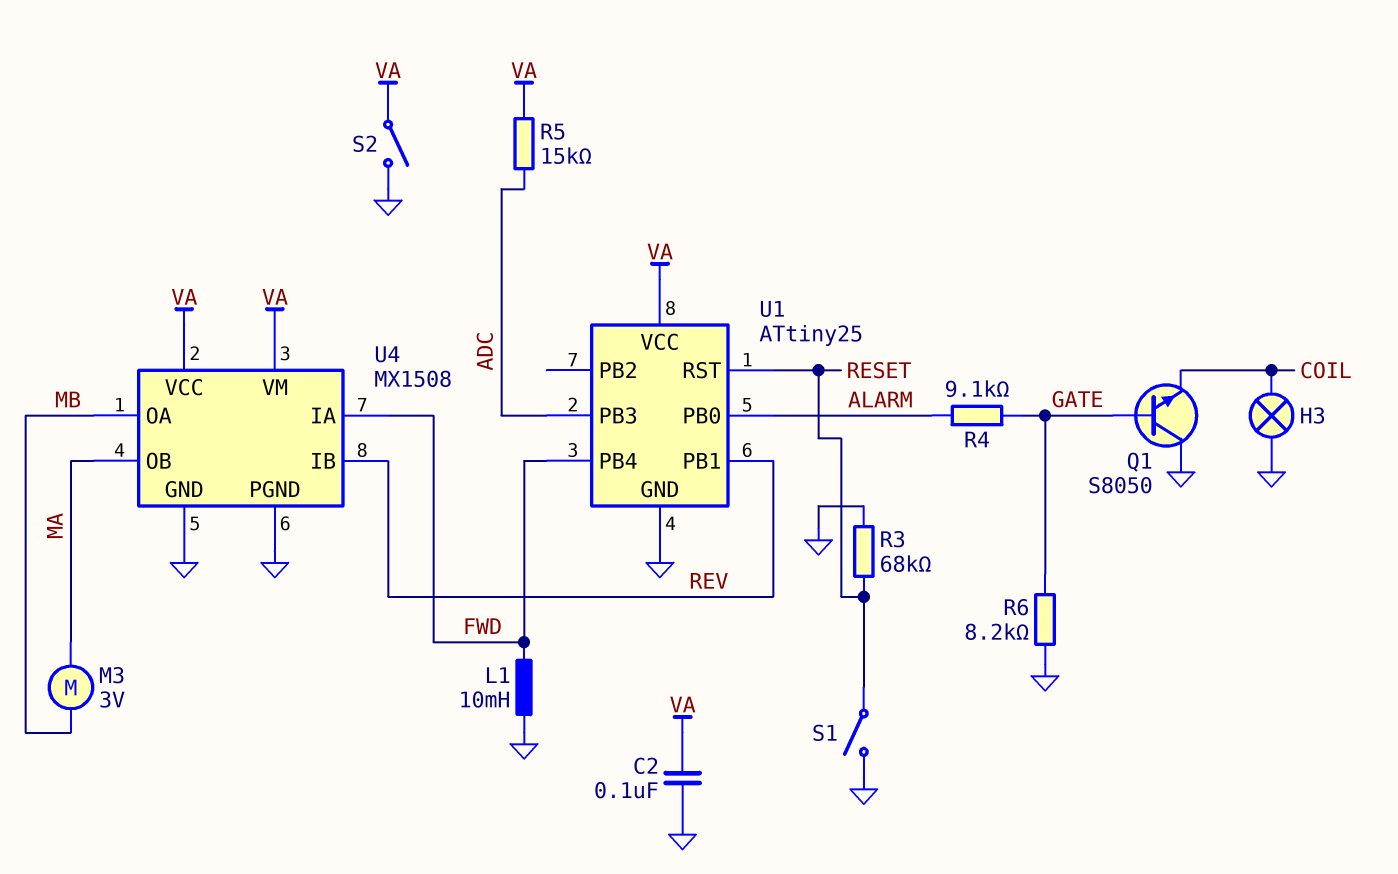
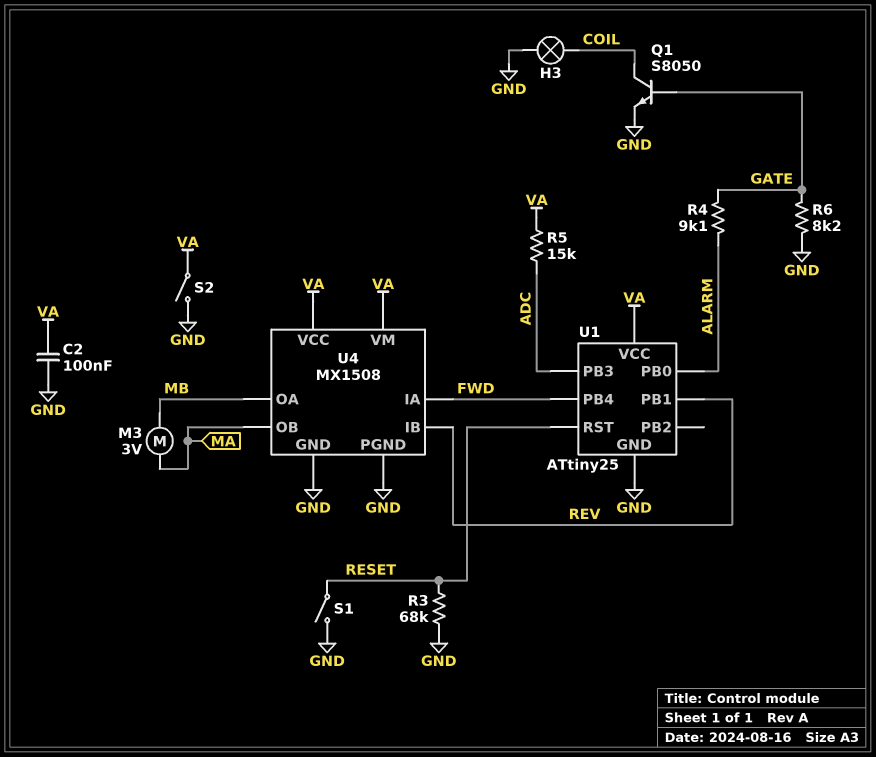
L1: 10mH (FWD, GND) -> none
Q1: NPN S8050 (B GATE, C GND, E COIL) -> NPN S8050 (B GATE, C COIL, E GND)

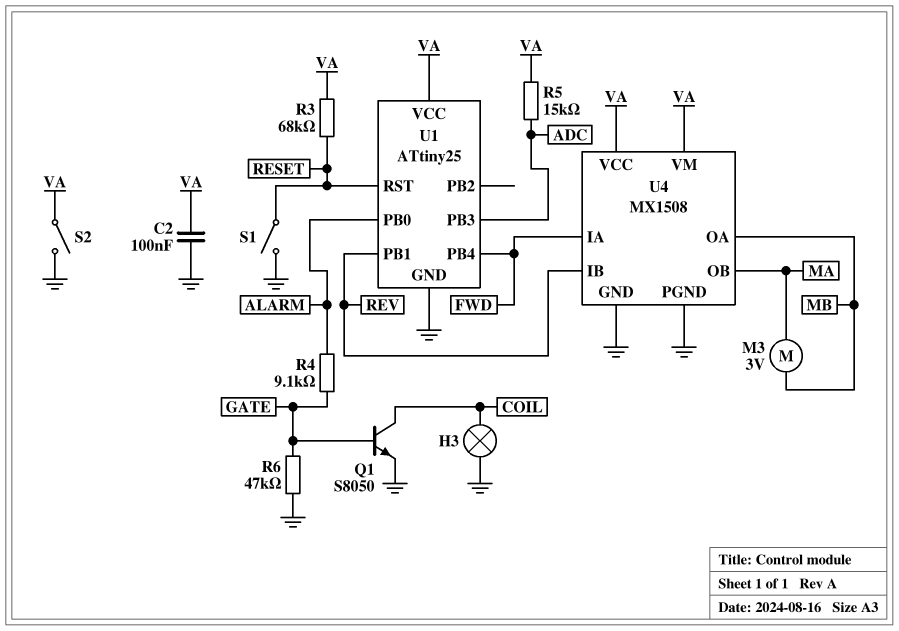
R3: 68k (GND, RESET) -> 68k (RESET, VA)
R6: 8.2k (GATE, GND) -> 47k (GATE, GND)

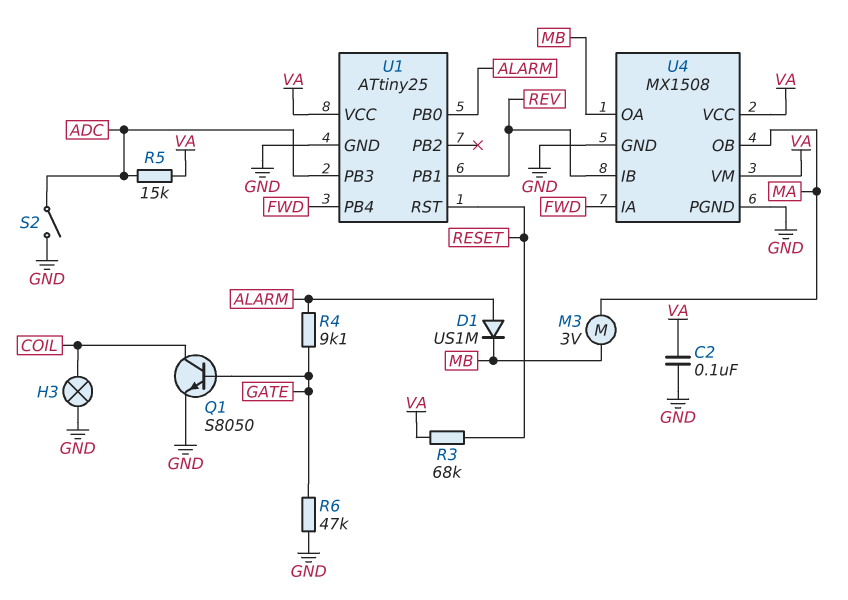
D1: none -> diode US1M (A ALARM, K MB)
S1: switch (GND, RESET) -> none
S2: switch (GND, VA) -> switch (ADC, GND)

